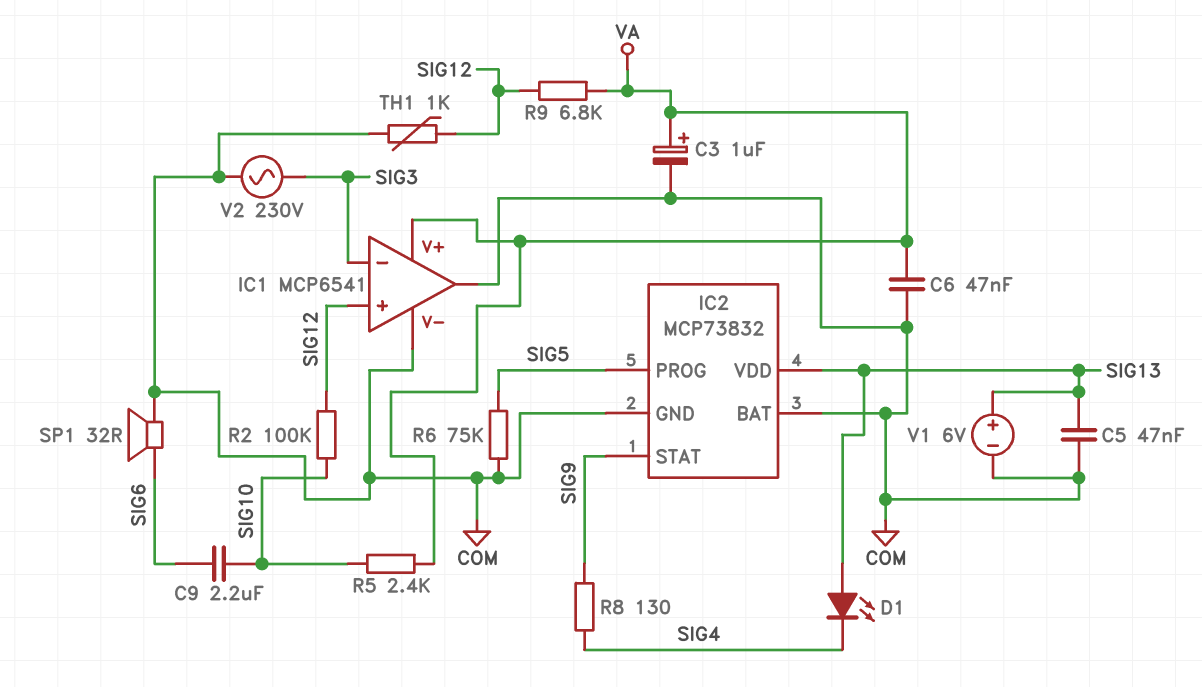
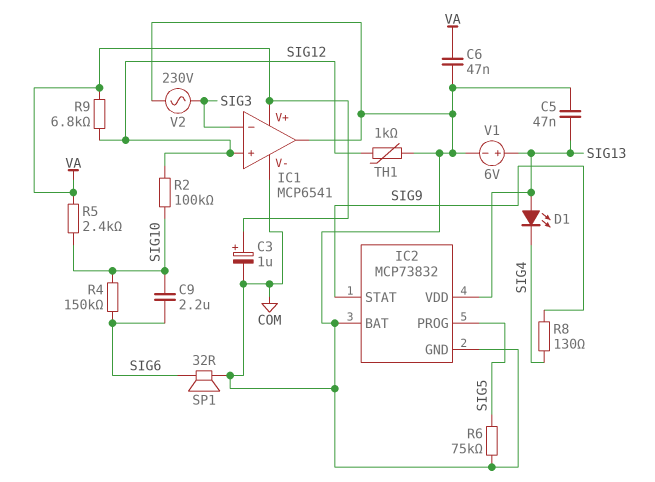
R4: none -> 150k (SIG6, SIG10)

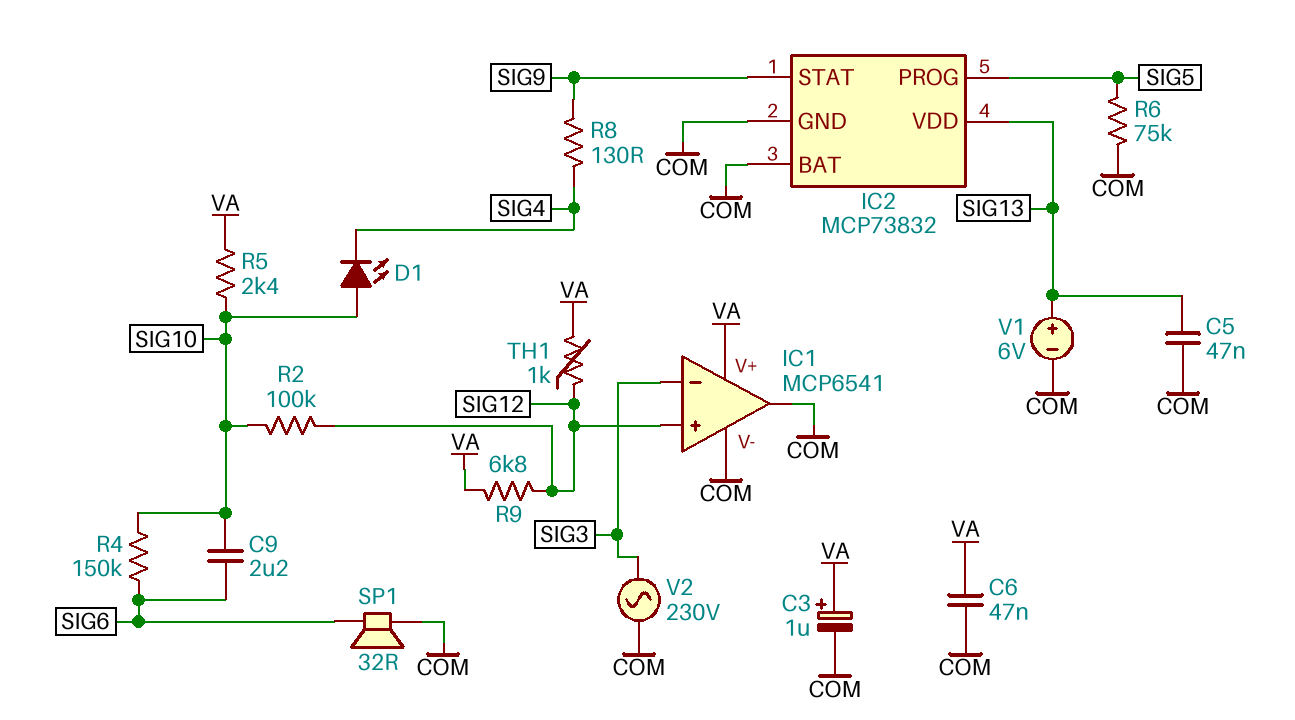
D1: LED (A SIG13, K SIG4) -> LED (A SIG10, K SIG4)
TH1: 1k (COM, SIG12) -> 1k (SIG12, VA)

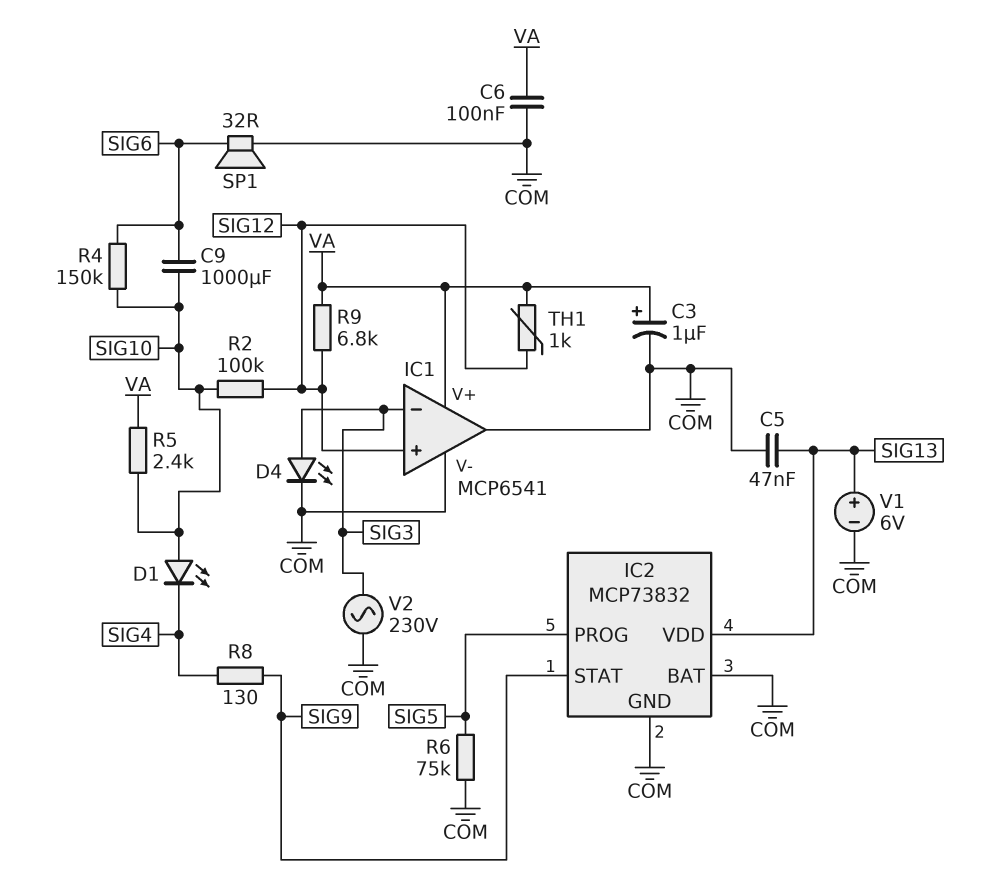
C6: 47nF (COM, VA) -> 100nF (COM, VA)
C9: 2.2uF (SIG6, SIG10) -> 1000uF (SIG6, SIG10)
D4: none -> LED (A SIG3, K COM)

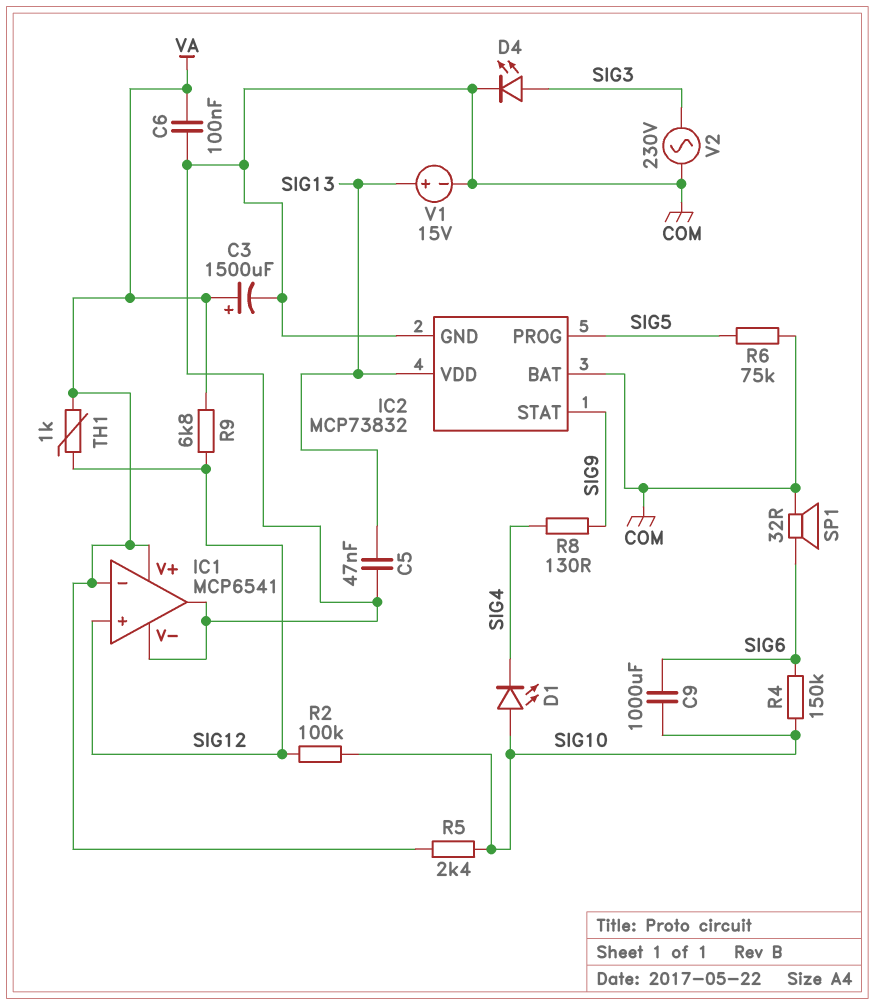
C3: 1uF (plus VA, minus COM) -> 1500uF (plus VA, minus COM)
IC1 pin in-: SIG3 -> VA
V1: 6V (plus SIG13, minus COM) -> 15V (plus SIG13, minus COM)

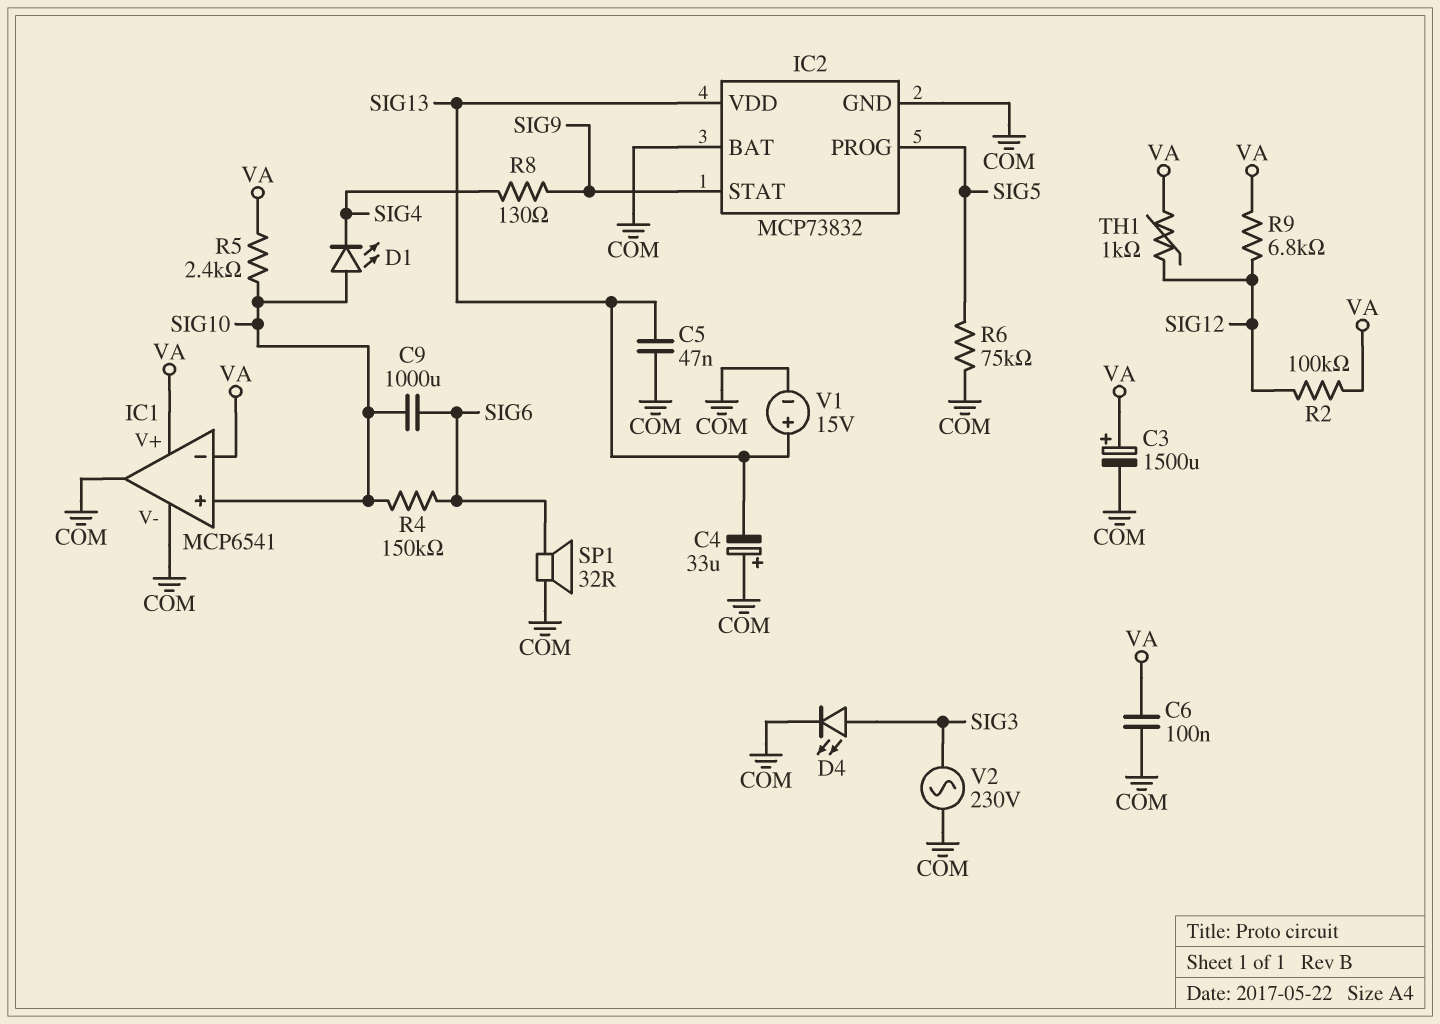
C4: none -> 33uF (plus COM, minus SIG13)
IC1 pin in+: SIG12 -> SIG10
R2: 100k (SIG10, SIG12) -> 100k (SIG12, VA)

